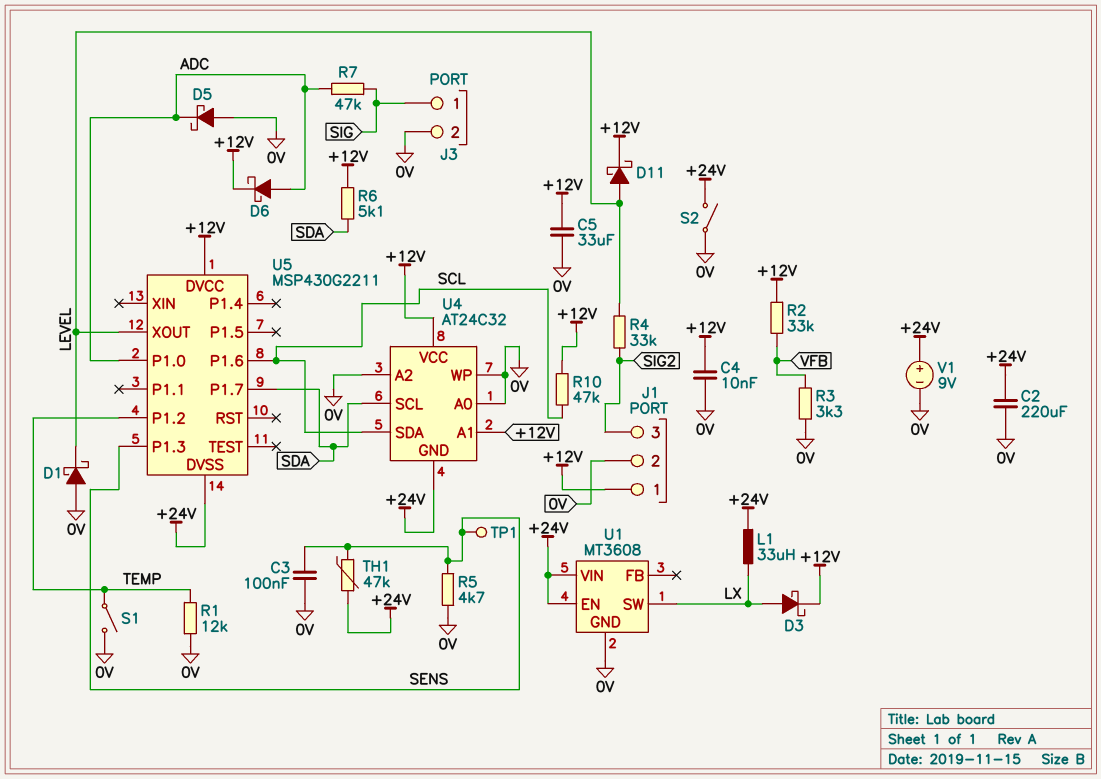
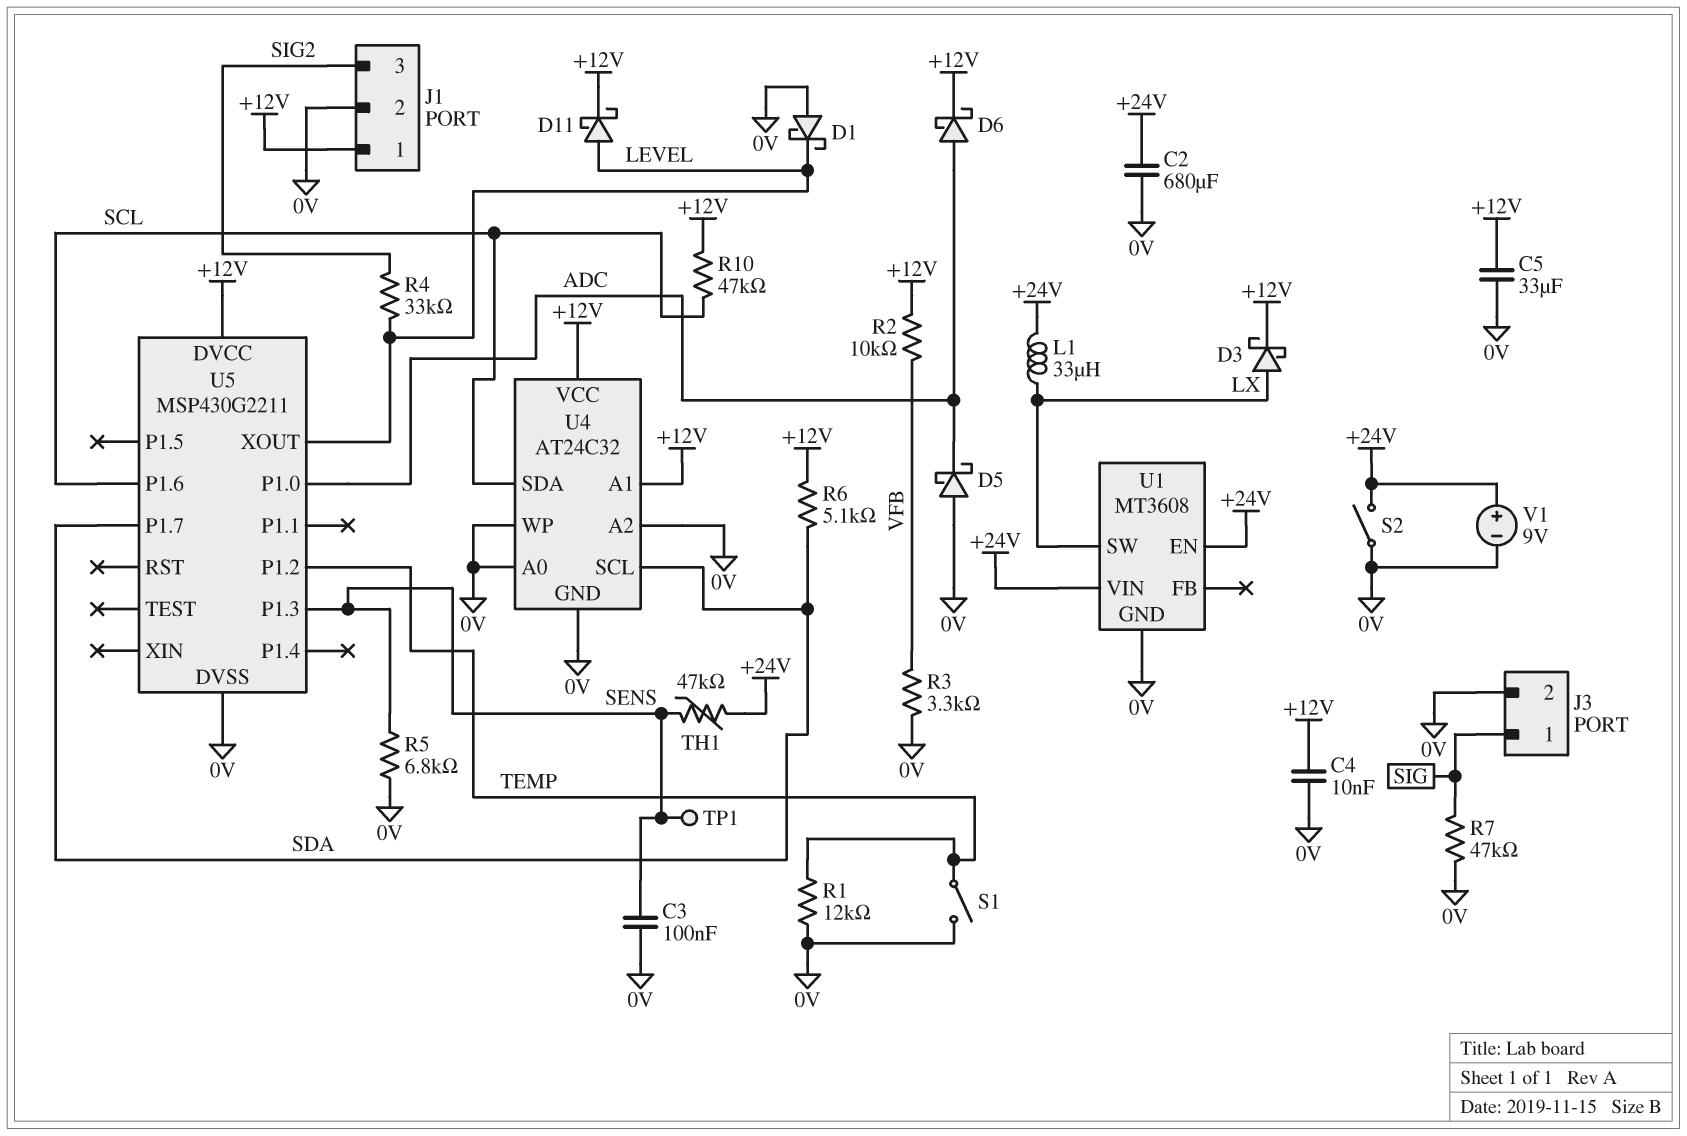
C2: 220uF (+24V, 0V) -> 680uF (+24V, 0V)
R2: 33k (+12V, VFB) -> 10k (+12V, VFB)
R5: 4.7k (0V, SENS) -> 6.8k (0V, SENS)
R7: 47k (ADC, SIG) -> 47k (0V, SIG)
U4 pin GND: +24V -> 0V
U5 pin DVSS: +24V -> 0V

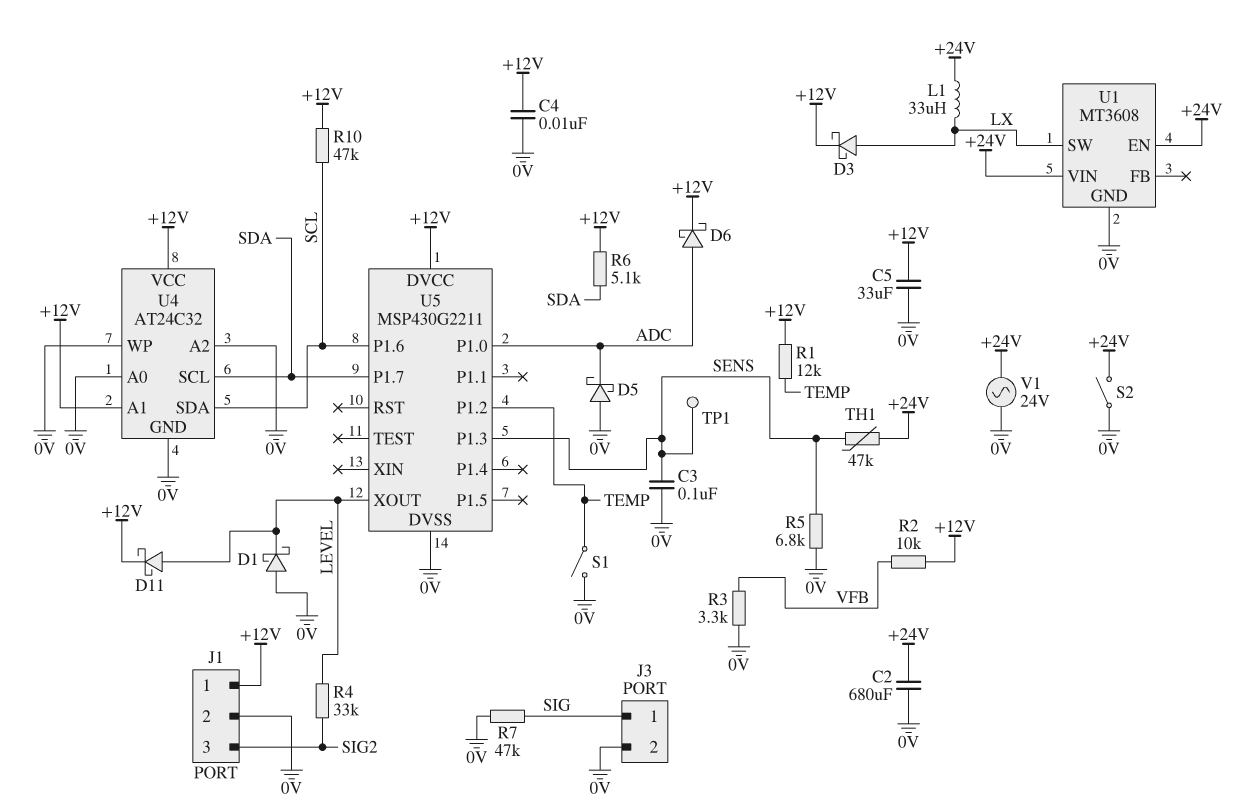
R1: 12k (0V, TEMP) -> 12k (+12V, TEMP)
V1: 9V (plus +24V, minus 0V) -> AC 24V (+24V, 0V)

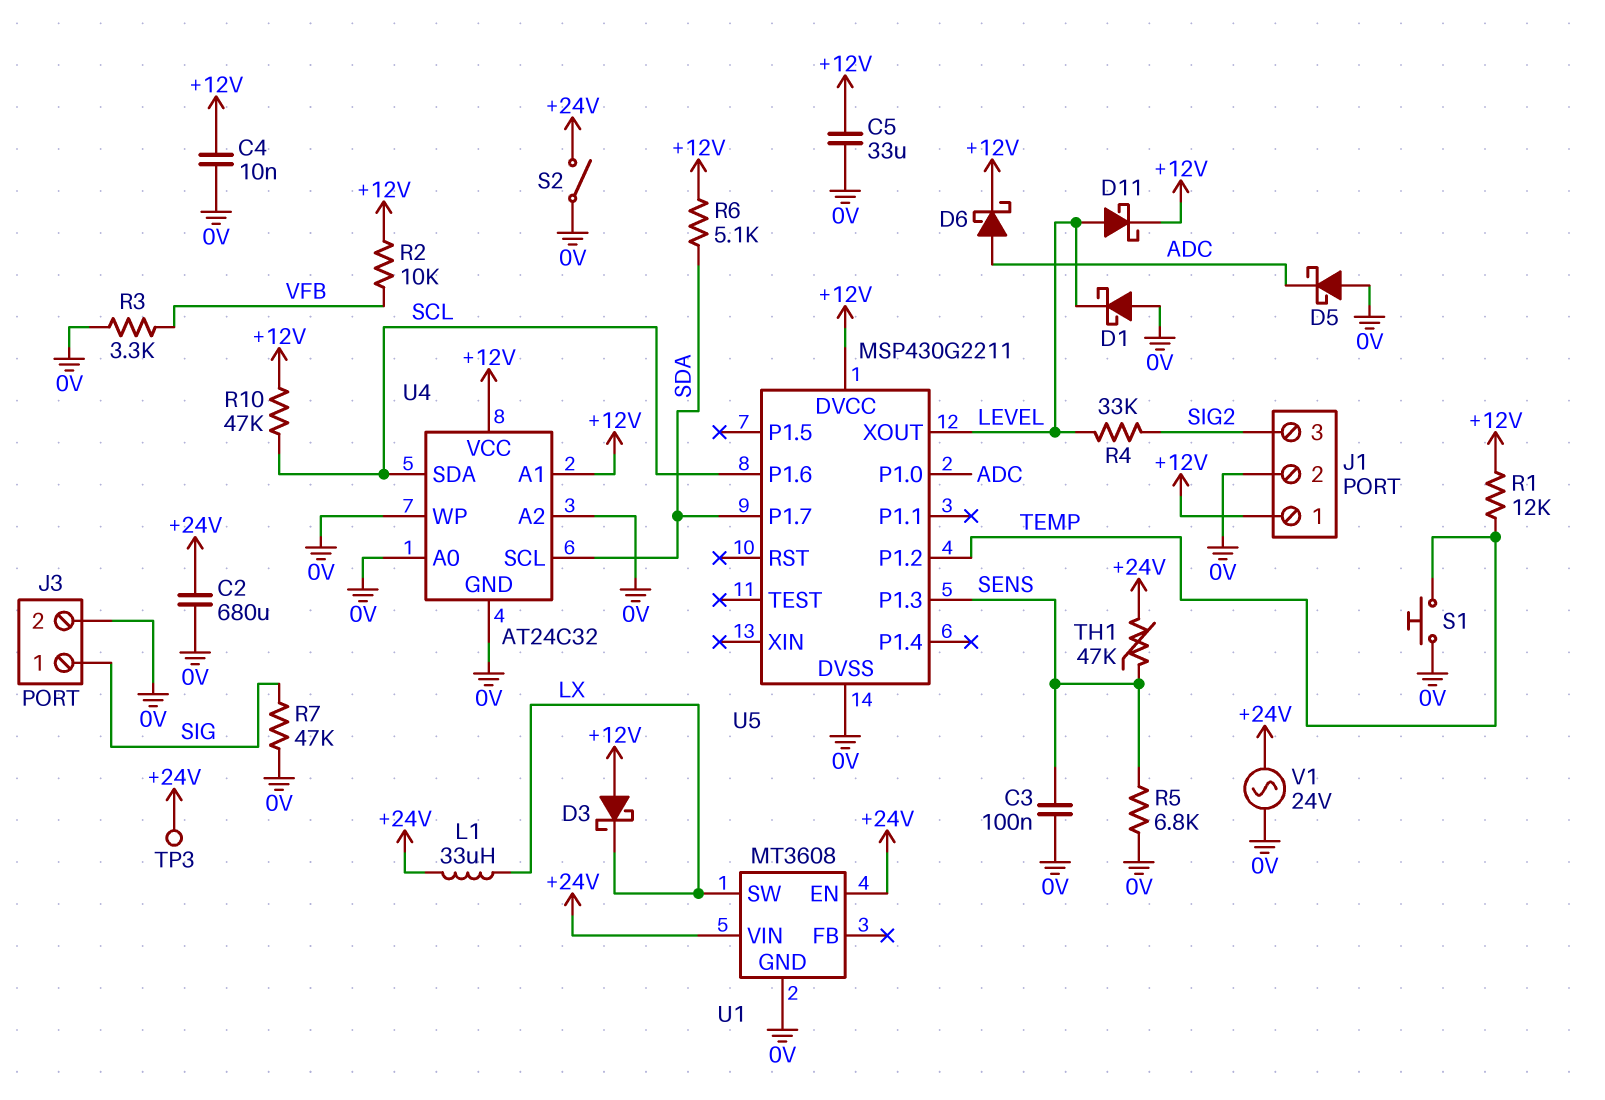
D3: schottky (A LX, K +12V) -> schottky (A +12V, K LX)
S1: switch (0V, TEMP) -> button (0V, TEMP)
TP1: test point (SENS) -> none
TP3: none -> test point (+24V)

